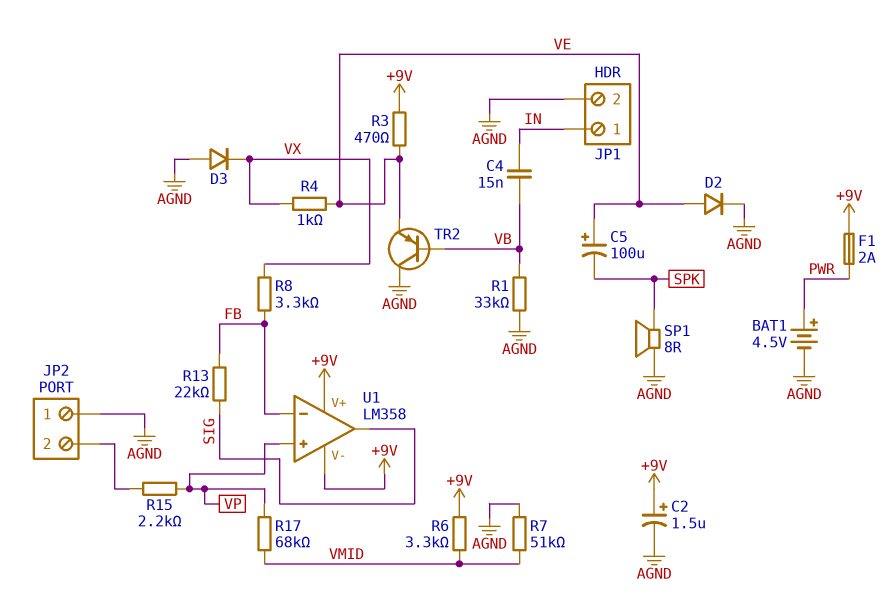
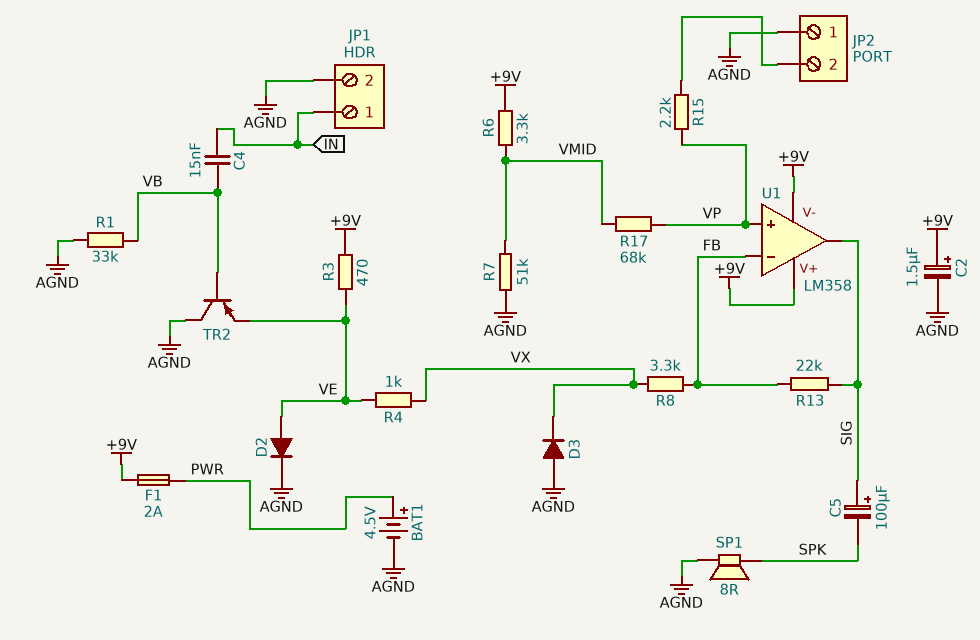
C5: 100uF (plus VE, minus SPK) -> 100uF (plus SIG, minus SPK)

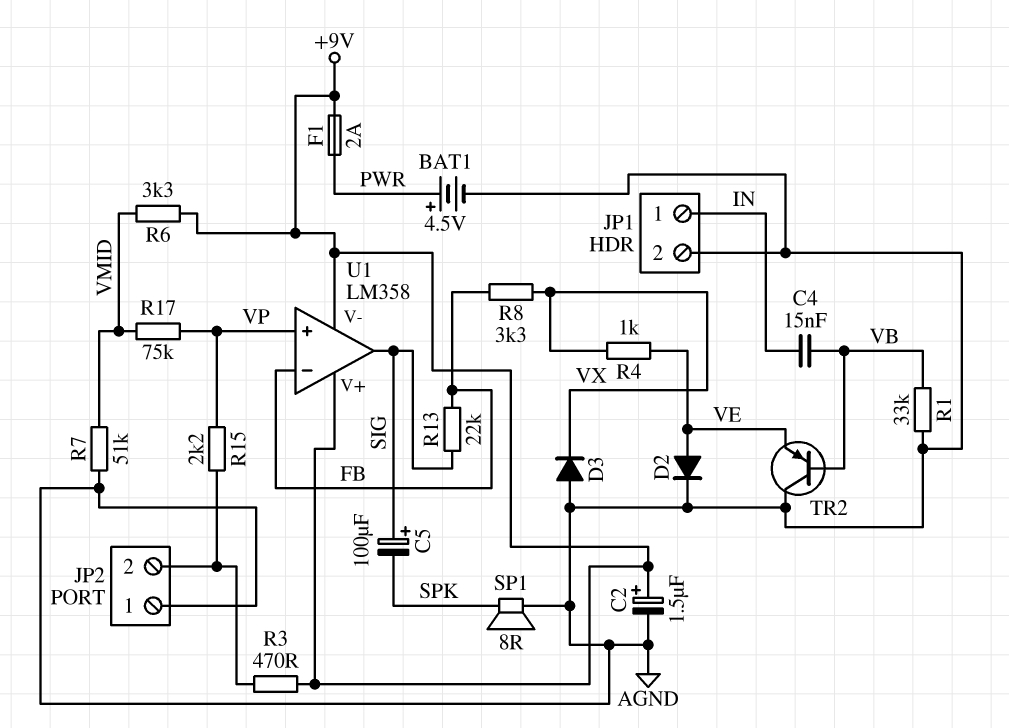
R3: 470 (+9V, VE) -> 470 (+9V, JP2/2)
R17: 68k (VMID, VP) -> 75k (VMID, VP)

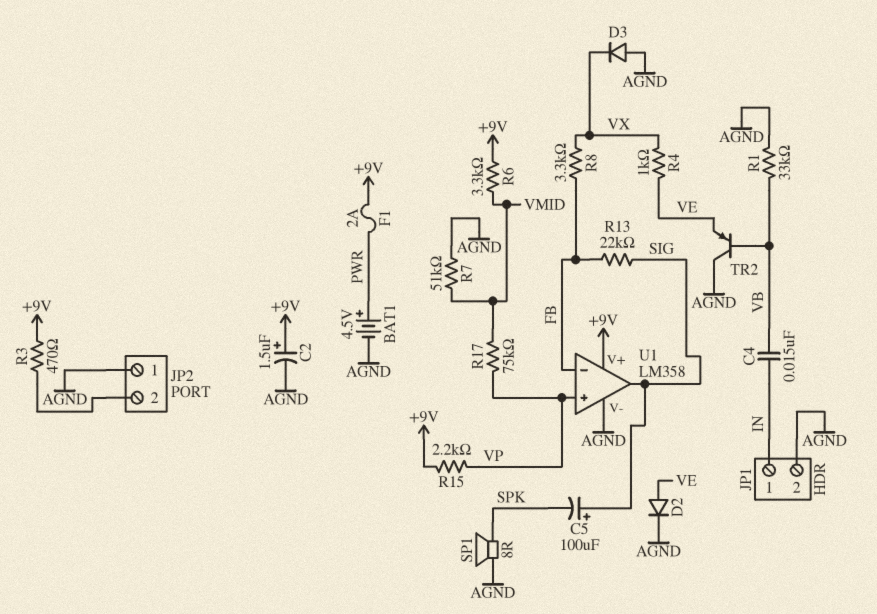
R15: 2.2k (JP2/2, VP) -> 2.2k (+9V, VP)
U1 pin V-: +9V -> AGND

